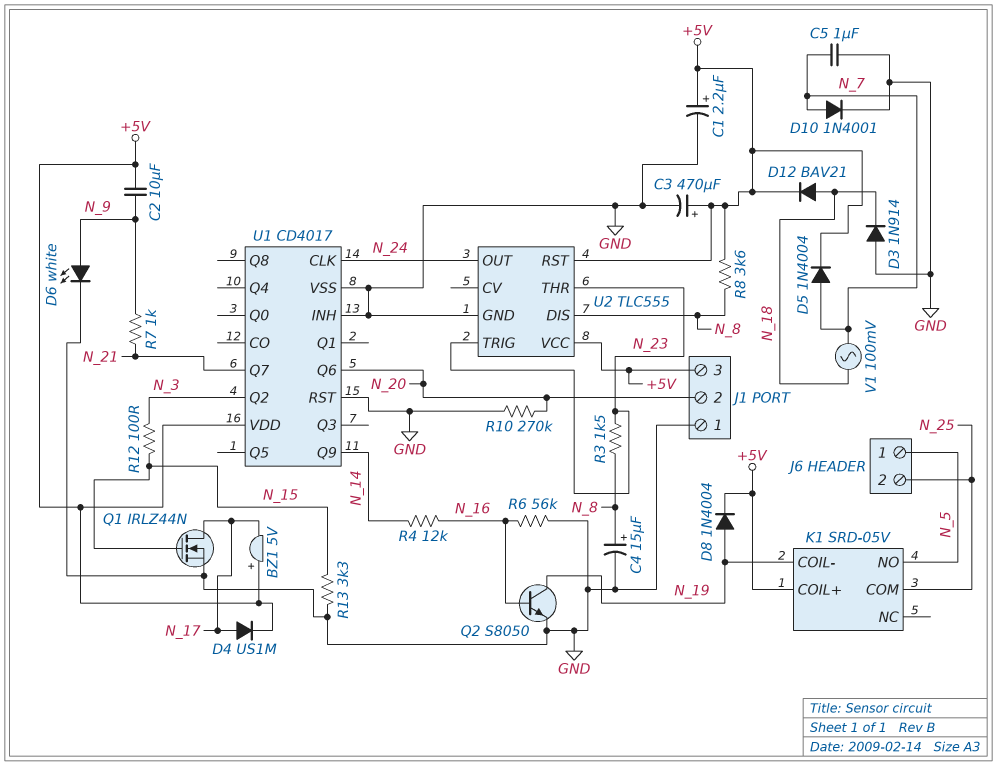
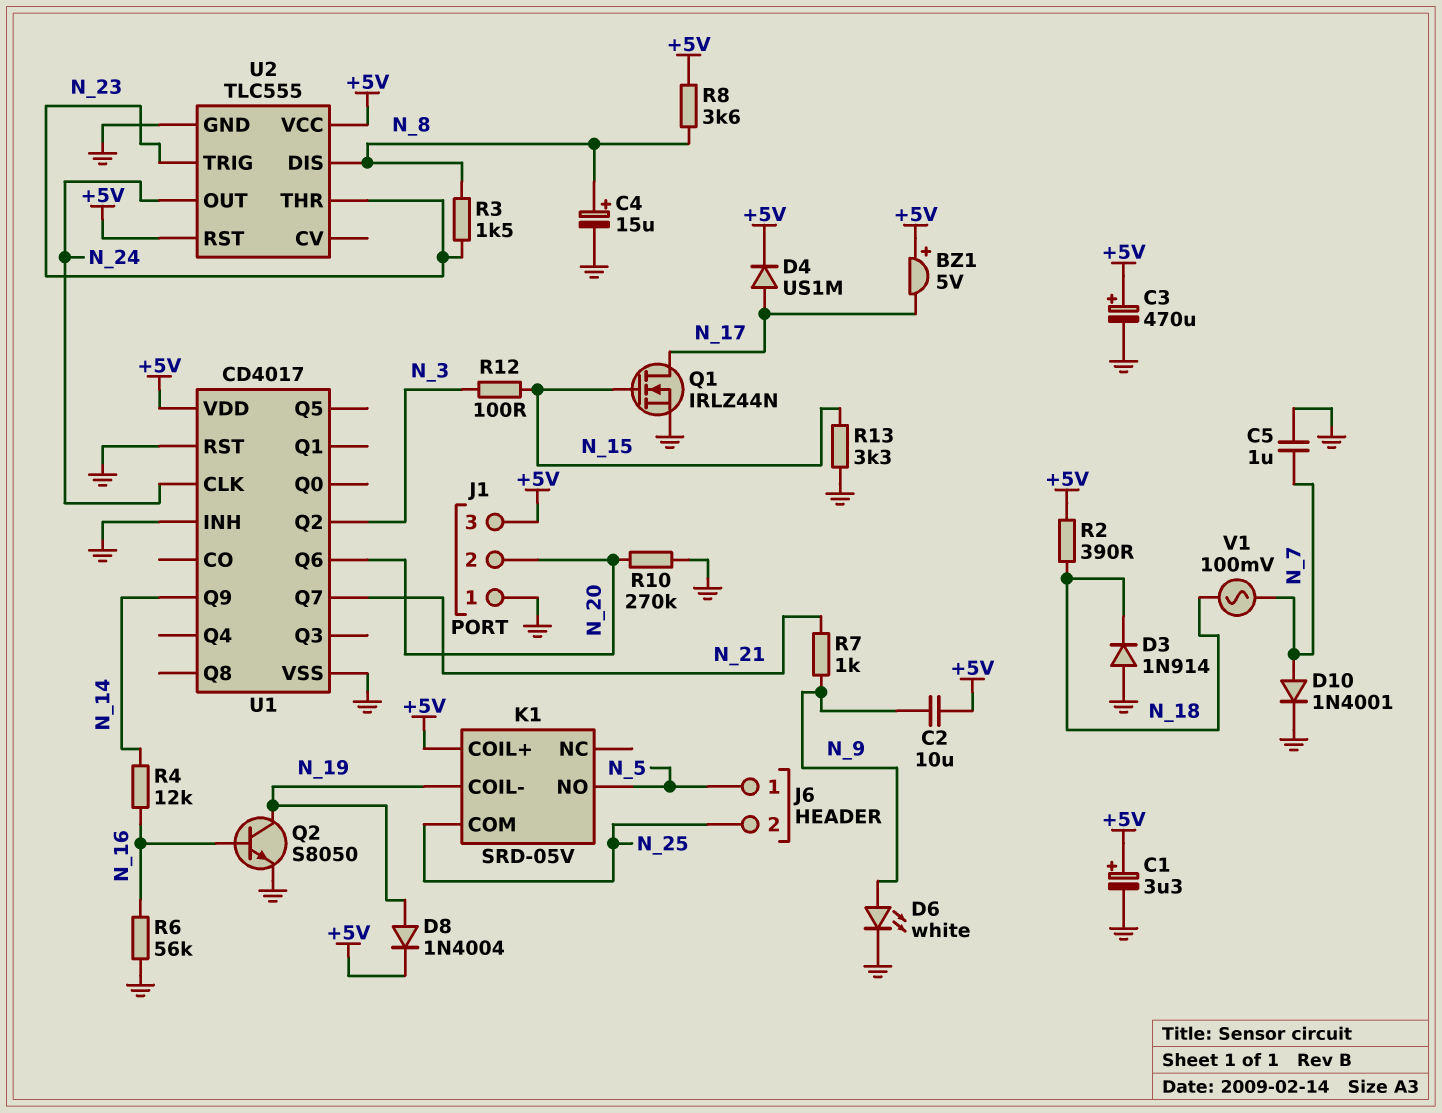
C1: 2.2uF (plus +5V, minus GND) -> 3.3uF (plus +5V, minus GND)
D5: diode 1N4004 (A N_7, K +5V) -> none
D12: diode BAV21 (A N_18, K +5V) -> none
R2: none -> 390 (+5V, N_18)

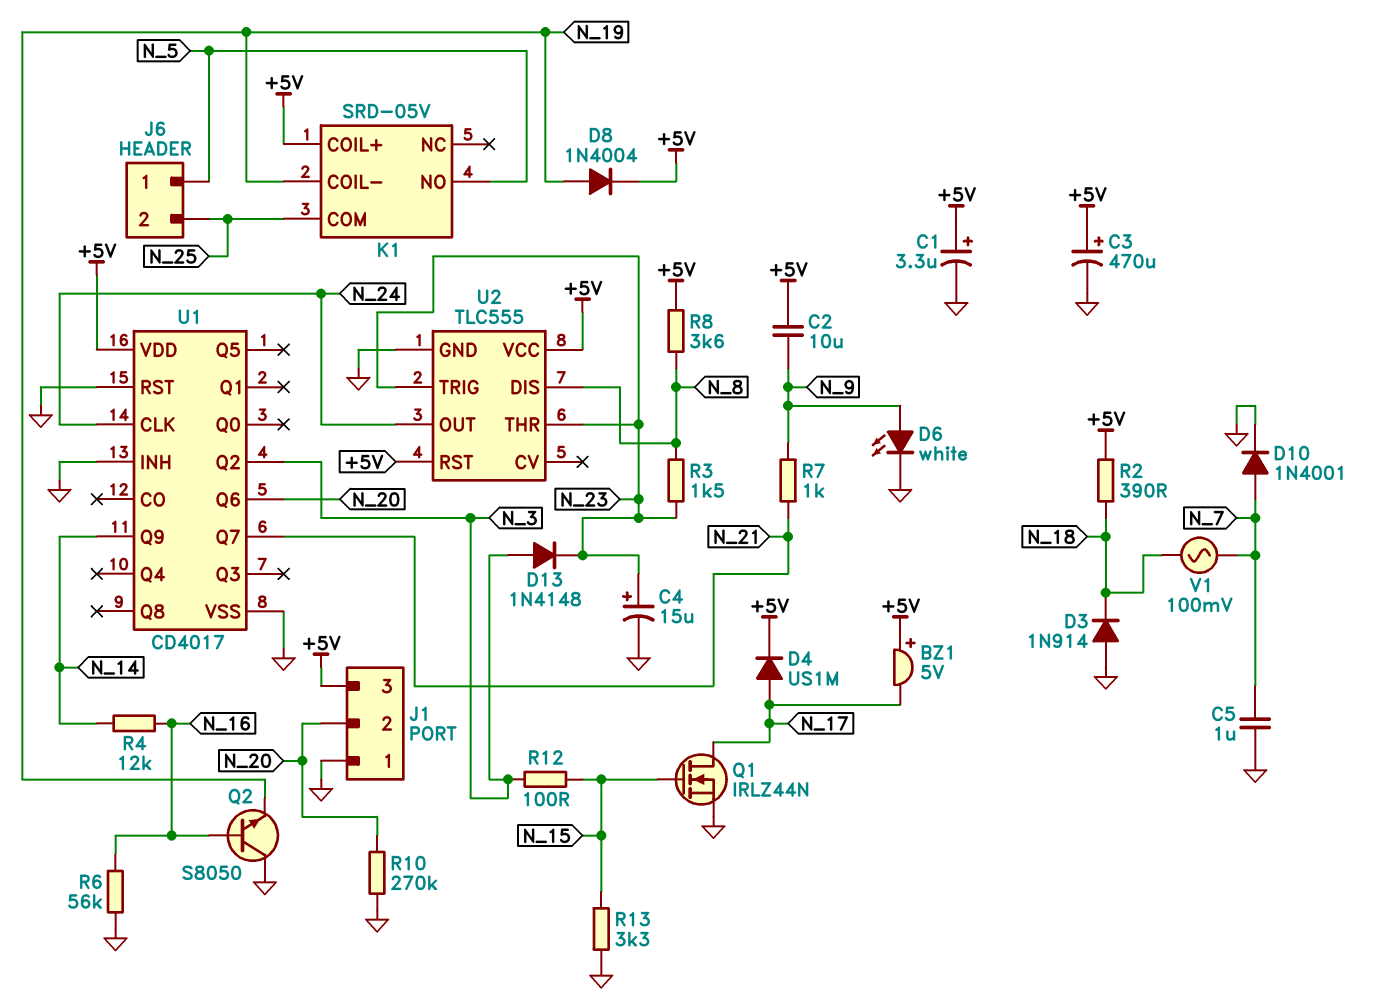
C4: 15uF (plus N_8, minus GND) -> 15uF (plus N_23, minus GND)
D13: none -> diode 1N4148 (A N_3, K N_23)
Q2: NPN S8050 (B N_16, C N_19, E GND) -> NPN S8050 (B N_16, C GND, E N_19)

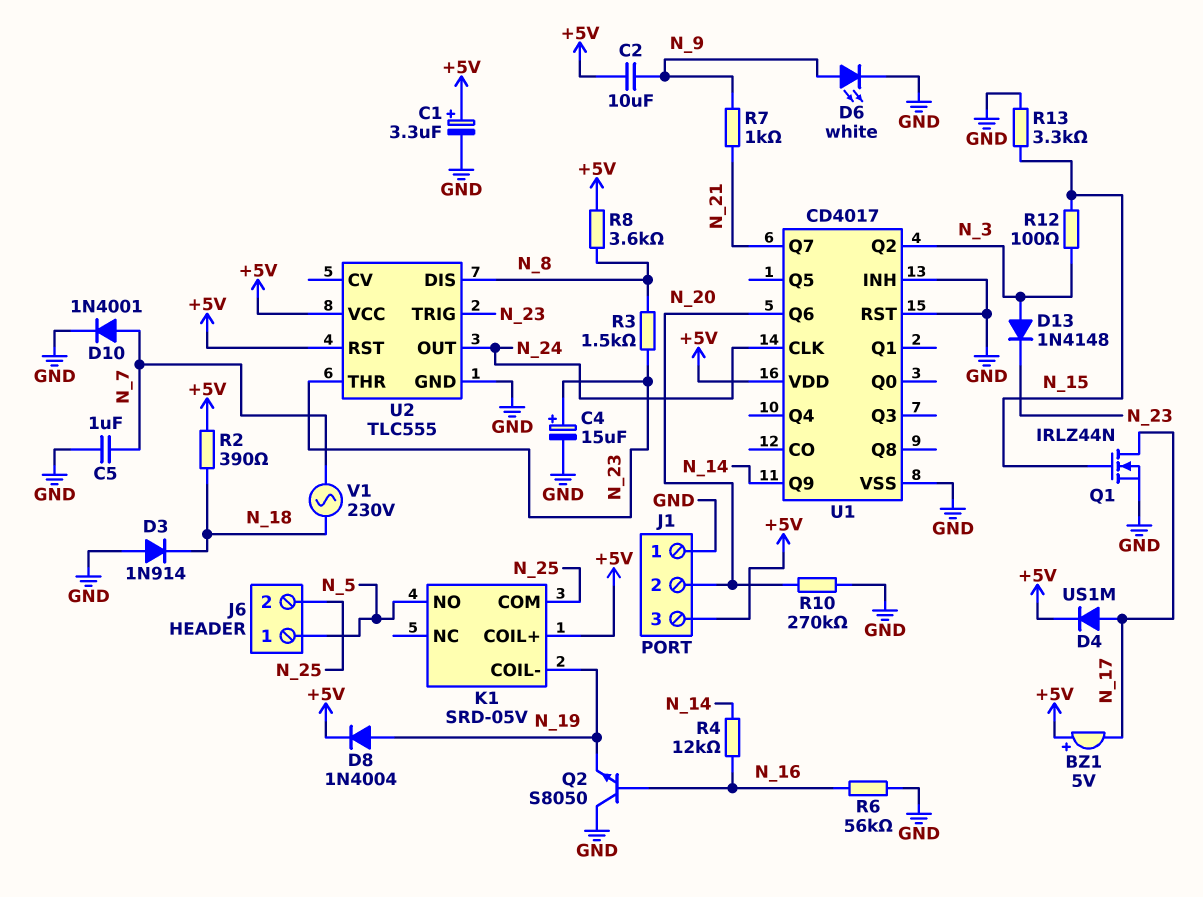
C3: 470uF (plus +5V, minus GND) -> none
V1: AC 100mV (N_7, N_18) -> AC 230V (N_7, N_18)

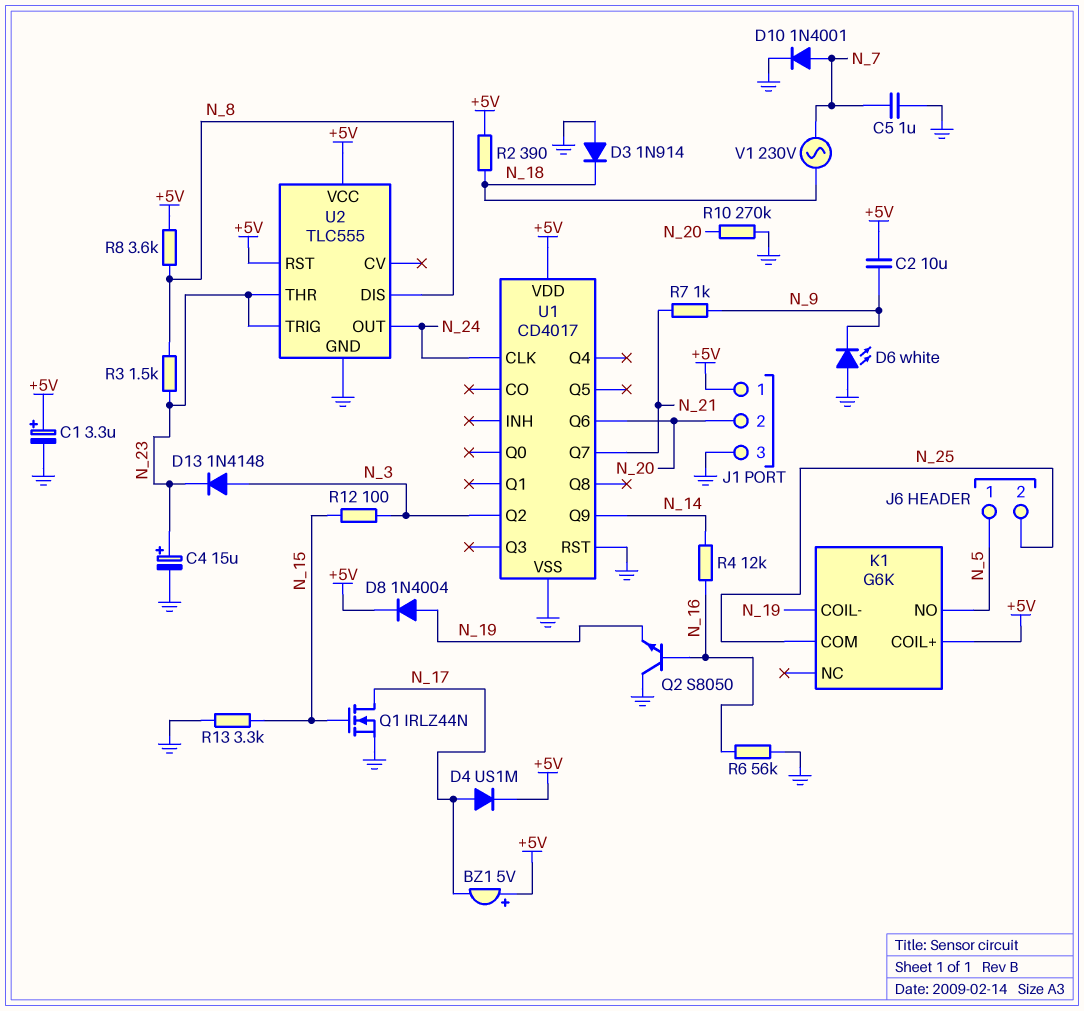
D6: LED white (A N_9, K GND) -> LED white (A GND, K N_9)
J1 pin 1: GND -> +5V
J1 pin 3: +5V -> GND
K1: SRD-05V -> G6K
U1 pin INH: GND -> none

